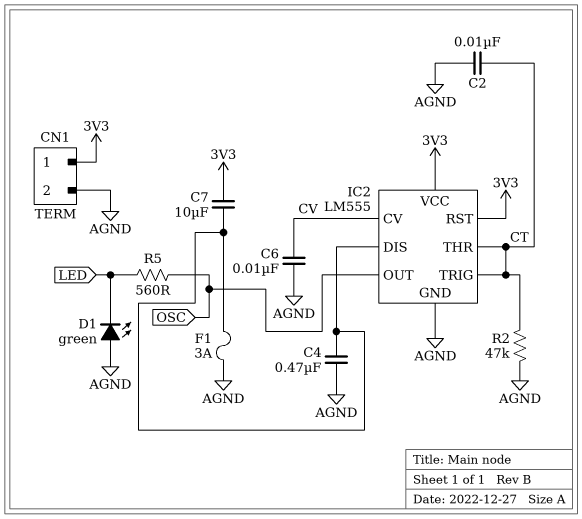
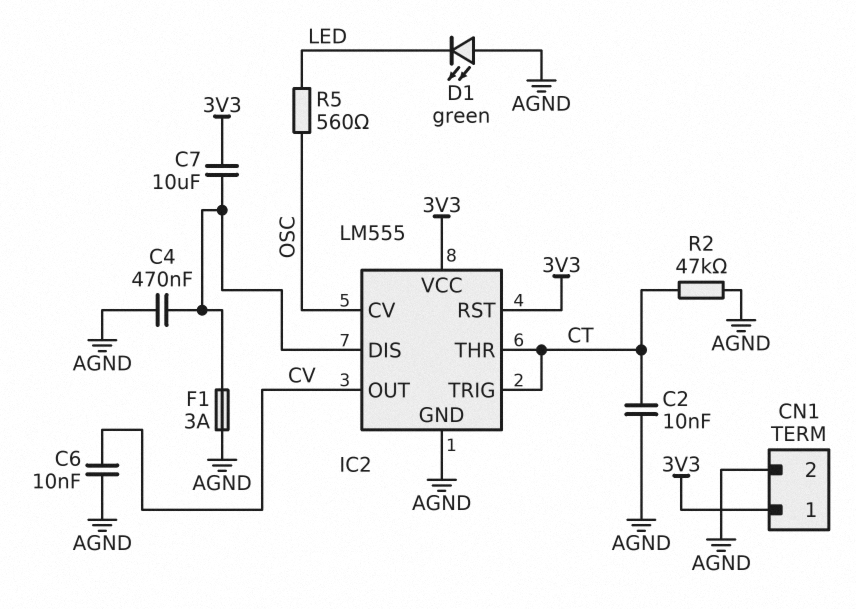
IC2 pin CV: CV -> OSC
IC2 pin OUT: OSC -> CV

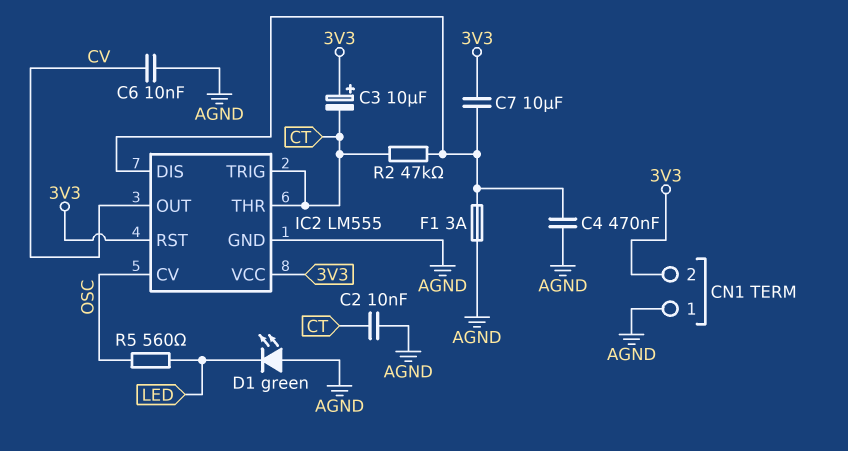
C3: none -> 10uF (plus 3V3, minus CT)
CN1 pin 1: 3V3 -> AGND
CN1 pin 2: AGND -> 3V3
R2: 47k (AGND, CT) -> 47k (CT, IC2/DIS)

